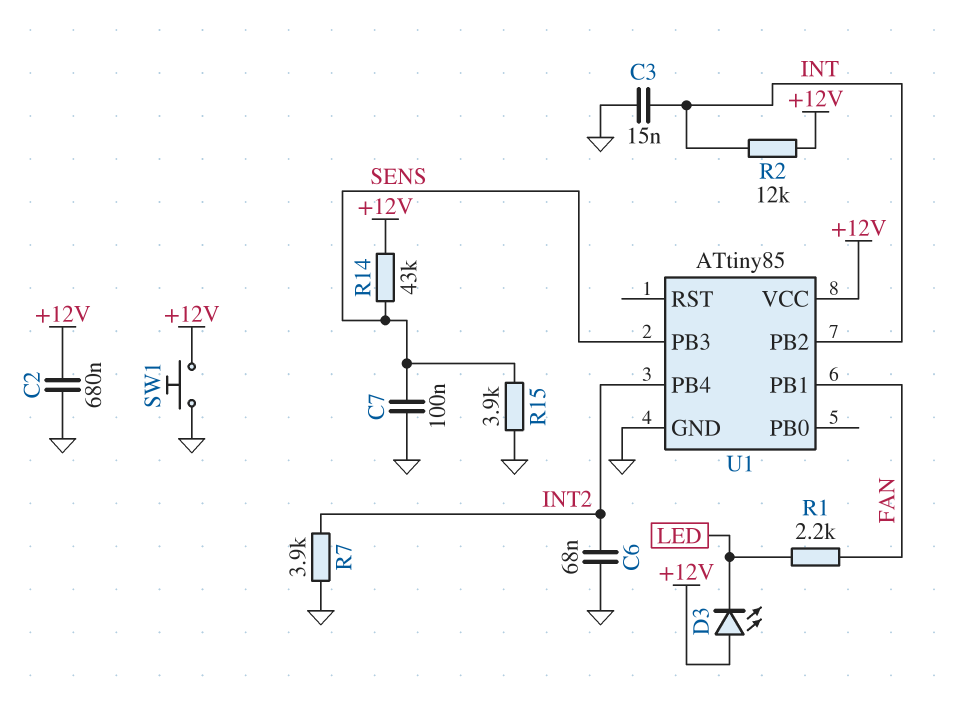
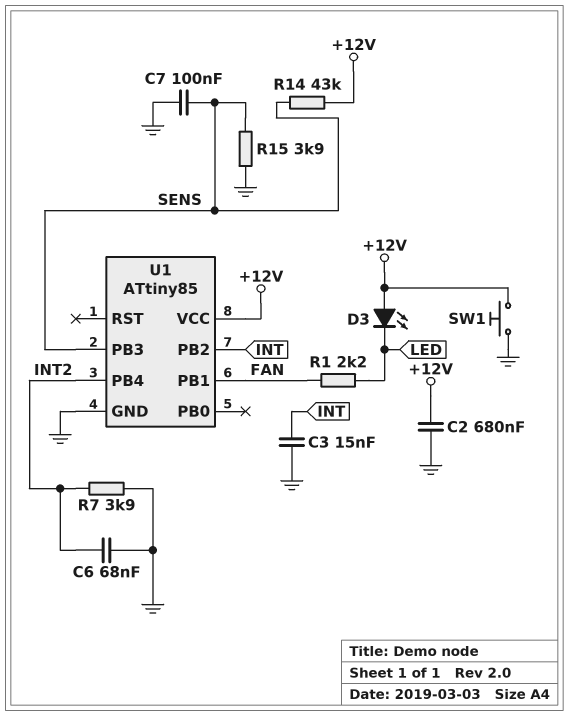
R2: 12k (+12V, INT) -> none

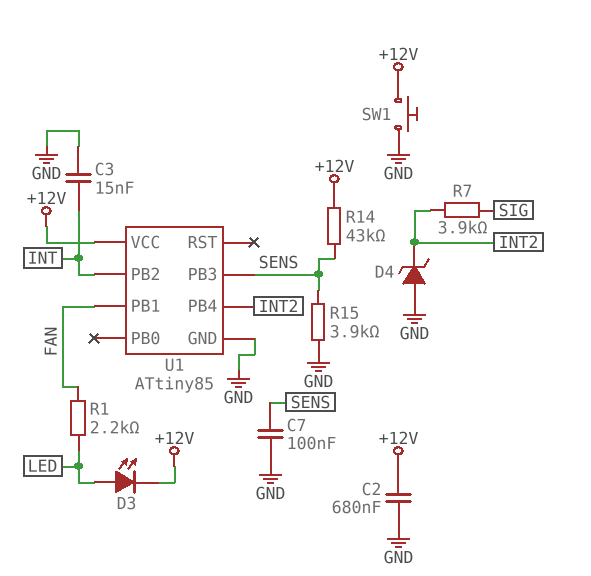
C6: 68nF (GND, INT2) -> none
D3: LED (A +12V, K LED) -> LED (A LED, K +12V)
D4: none -> zener (A GND, K INT2)
R7: 3.9k (GND, INT2) -> 3.9k (INT2, SIG)

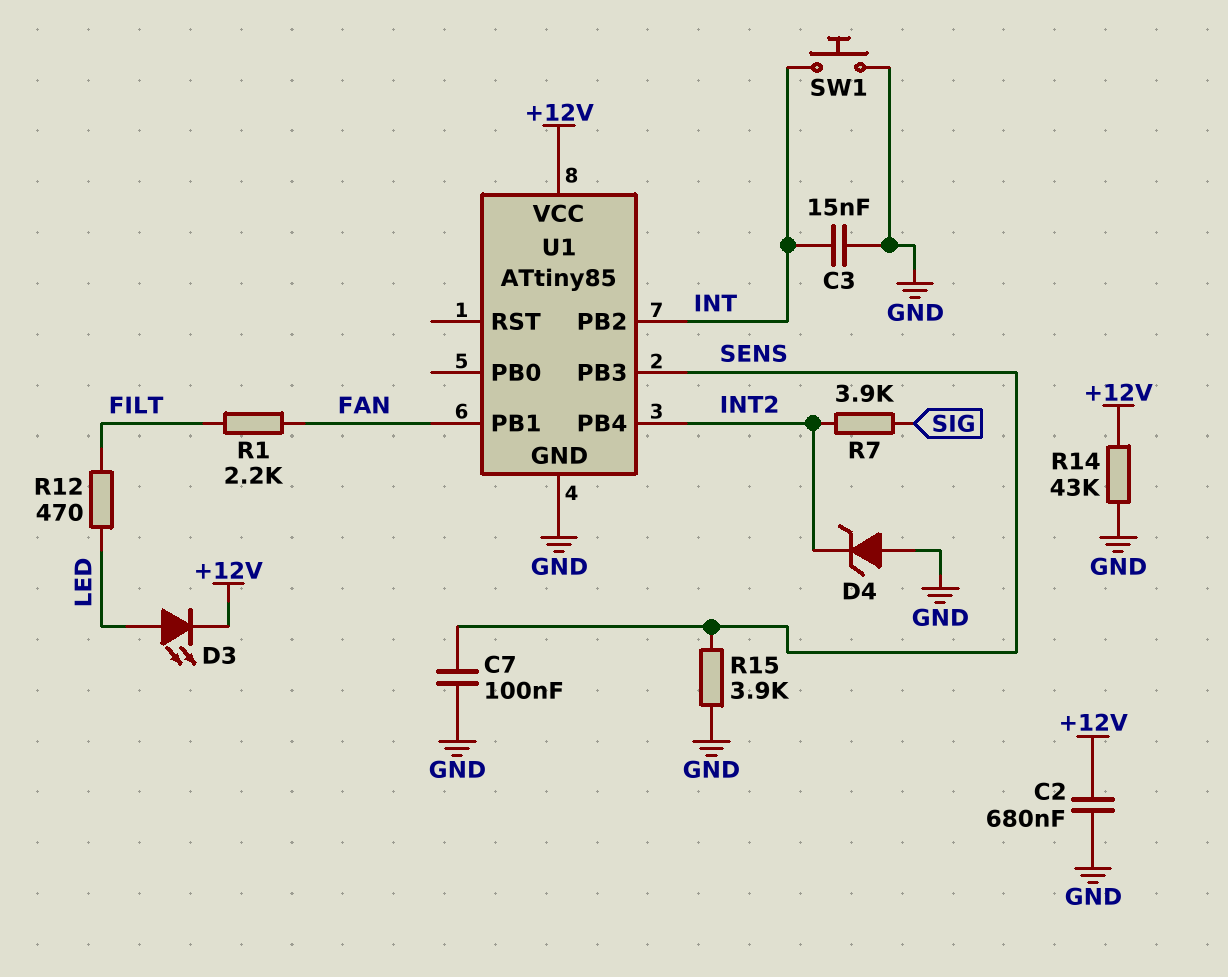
R1: 2.2k (FAN, LED) -> 2.2k (FAN, FILT)
R12: none -> 470 (FILT, LED)
R14: 43k (+12V, SENS) -> 43k (+12V, GND)
SW1: button (+12V, GND) -> button (GND, INT)

